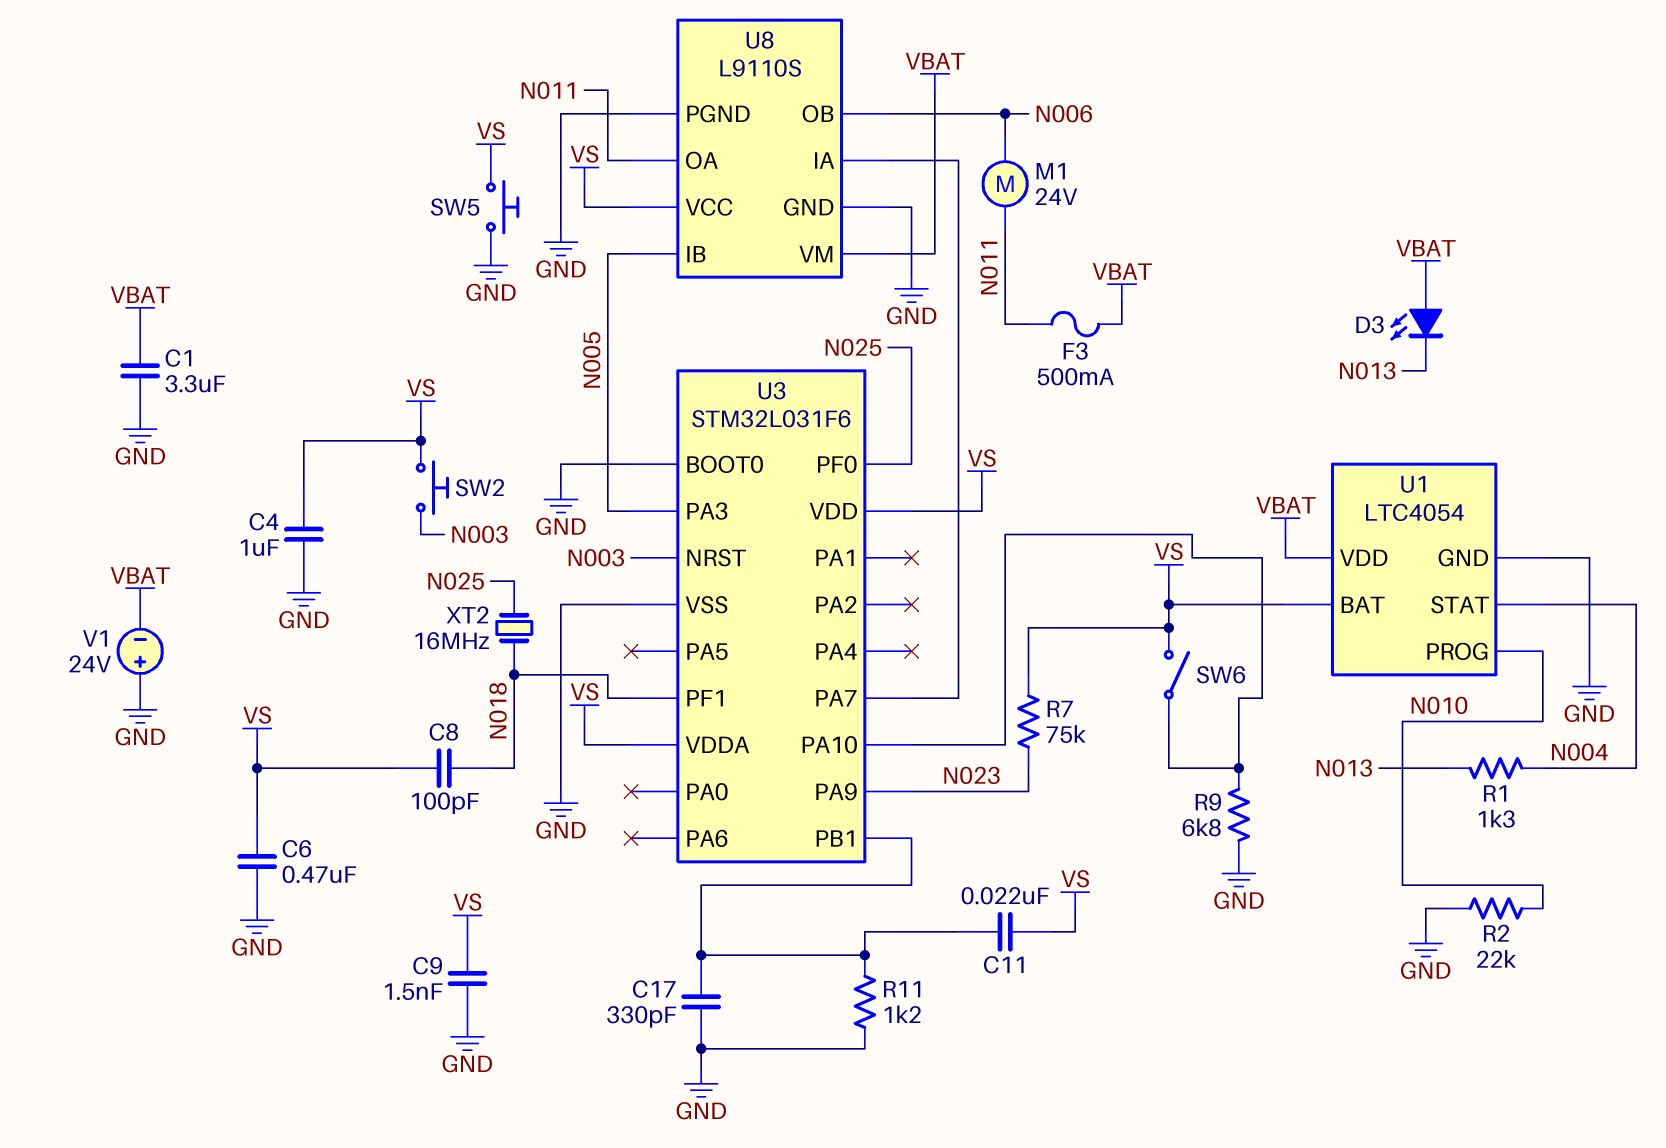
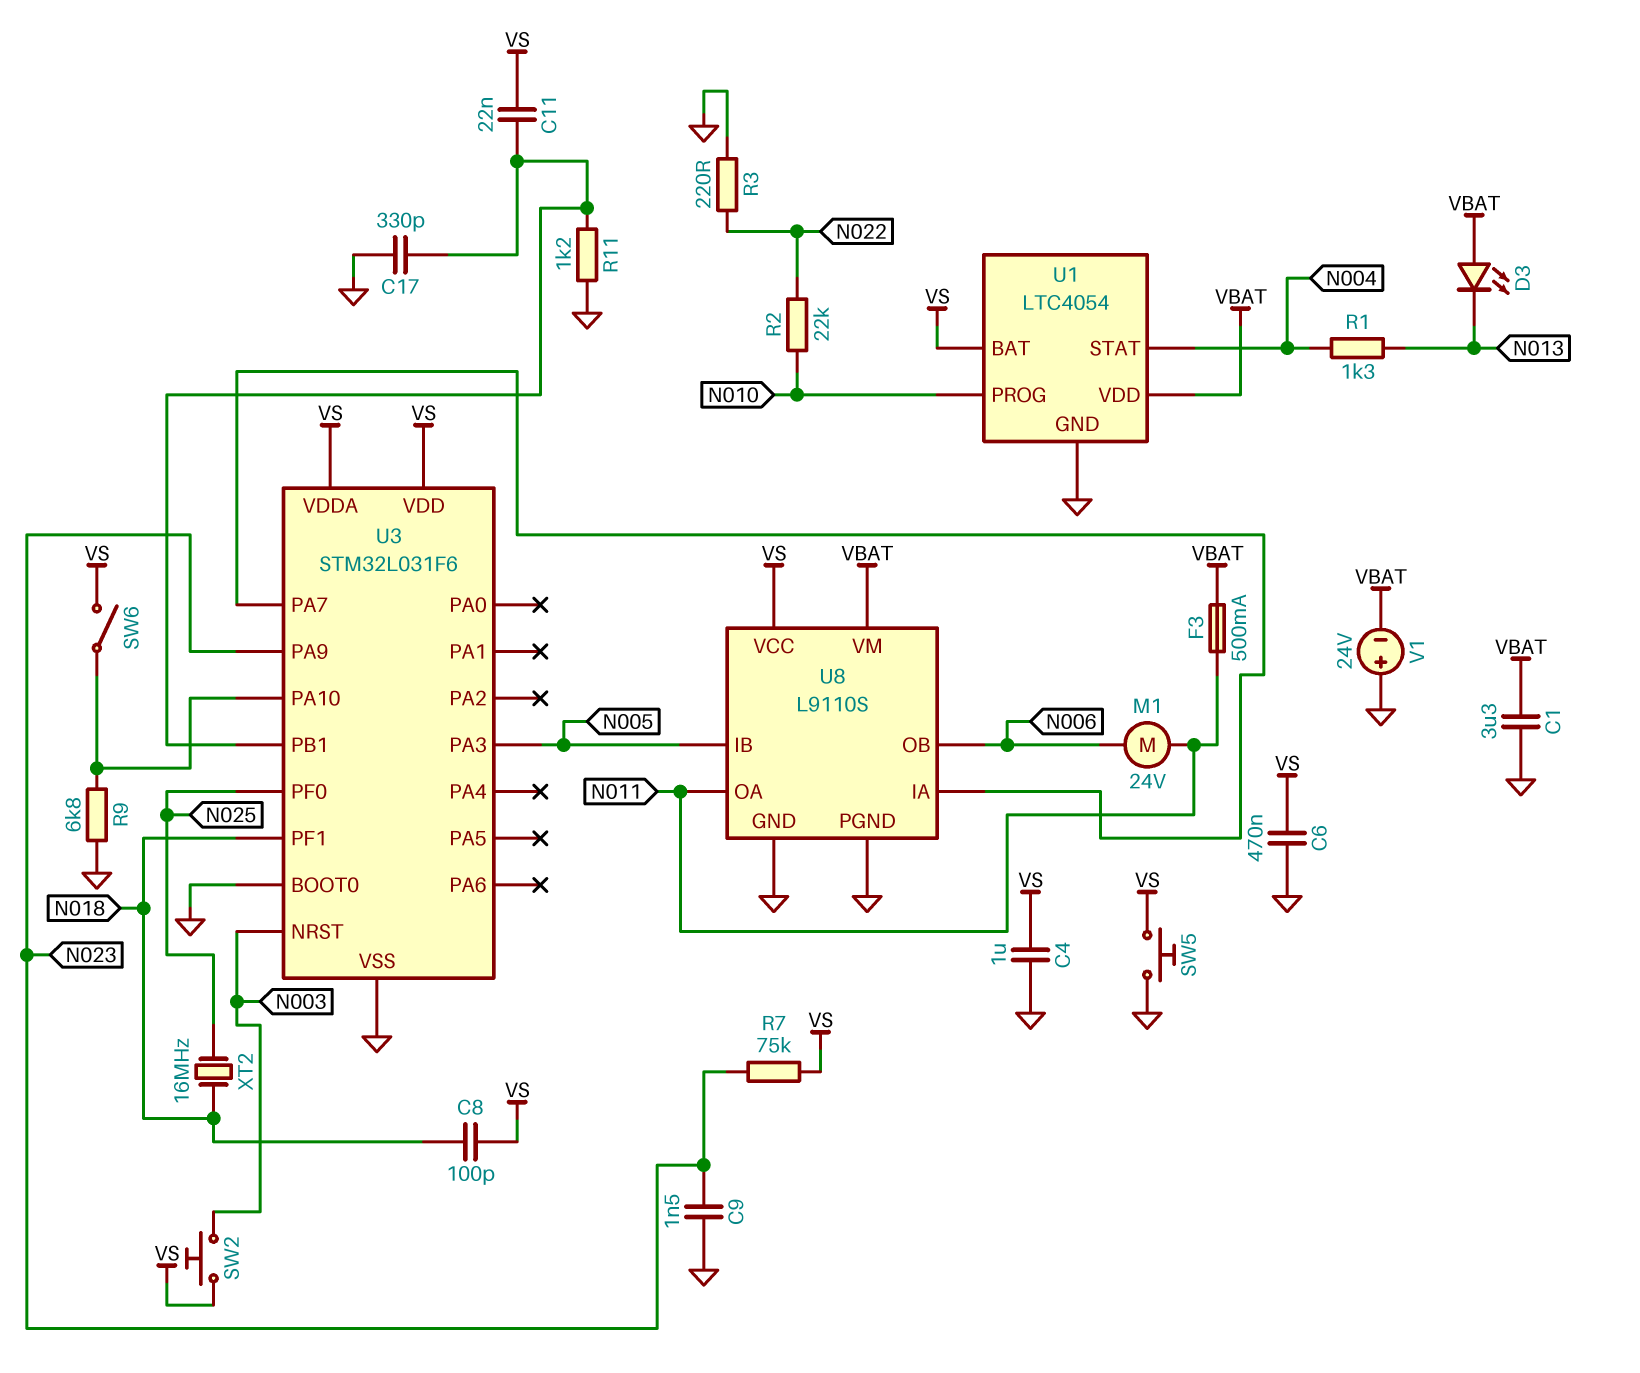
C9: 1.5nF (GND, VS) -> 1.5nF (GND, N023)
R2: 22k (GND, N010) -> 22k (N010, N022)
R3: none -> 220 (GND, N022)

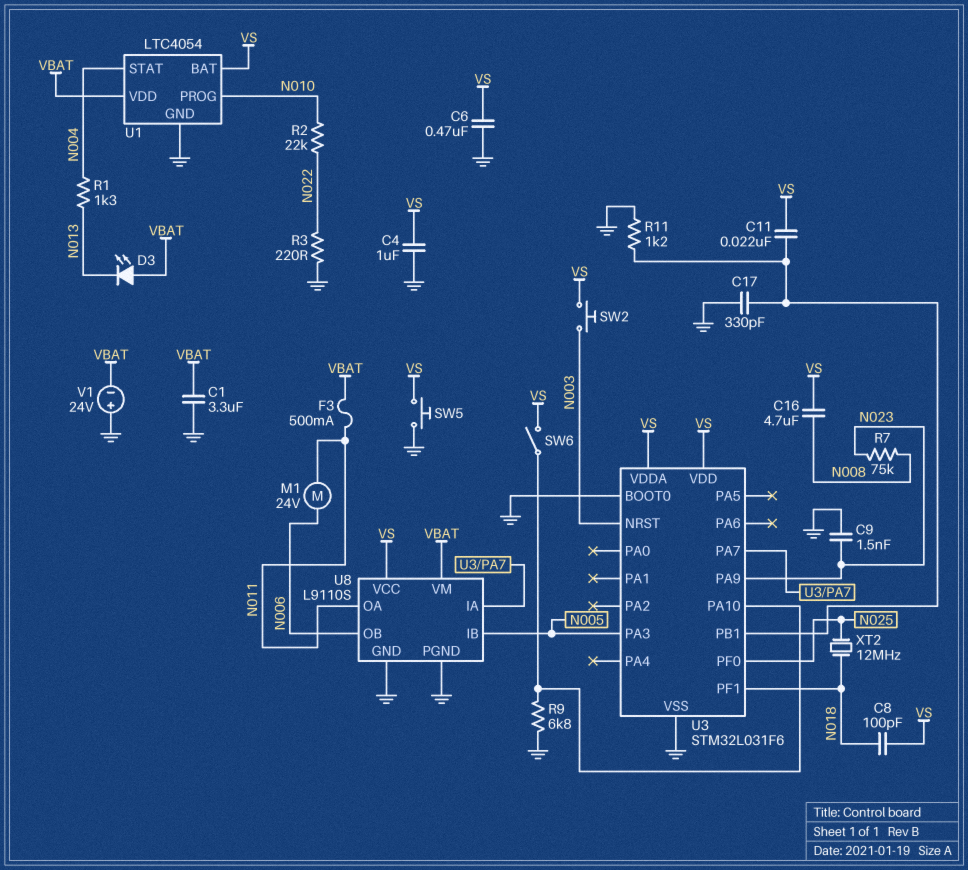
C16: none -> 4.7uF (N008, VS)
R7: 75k (N023, VS) -> 75k (N008, N023)
XT2: 16MHz (N018, N025) -> 12MHz (N018, N025)

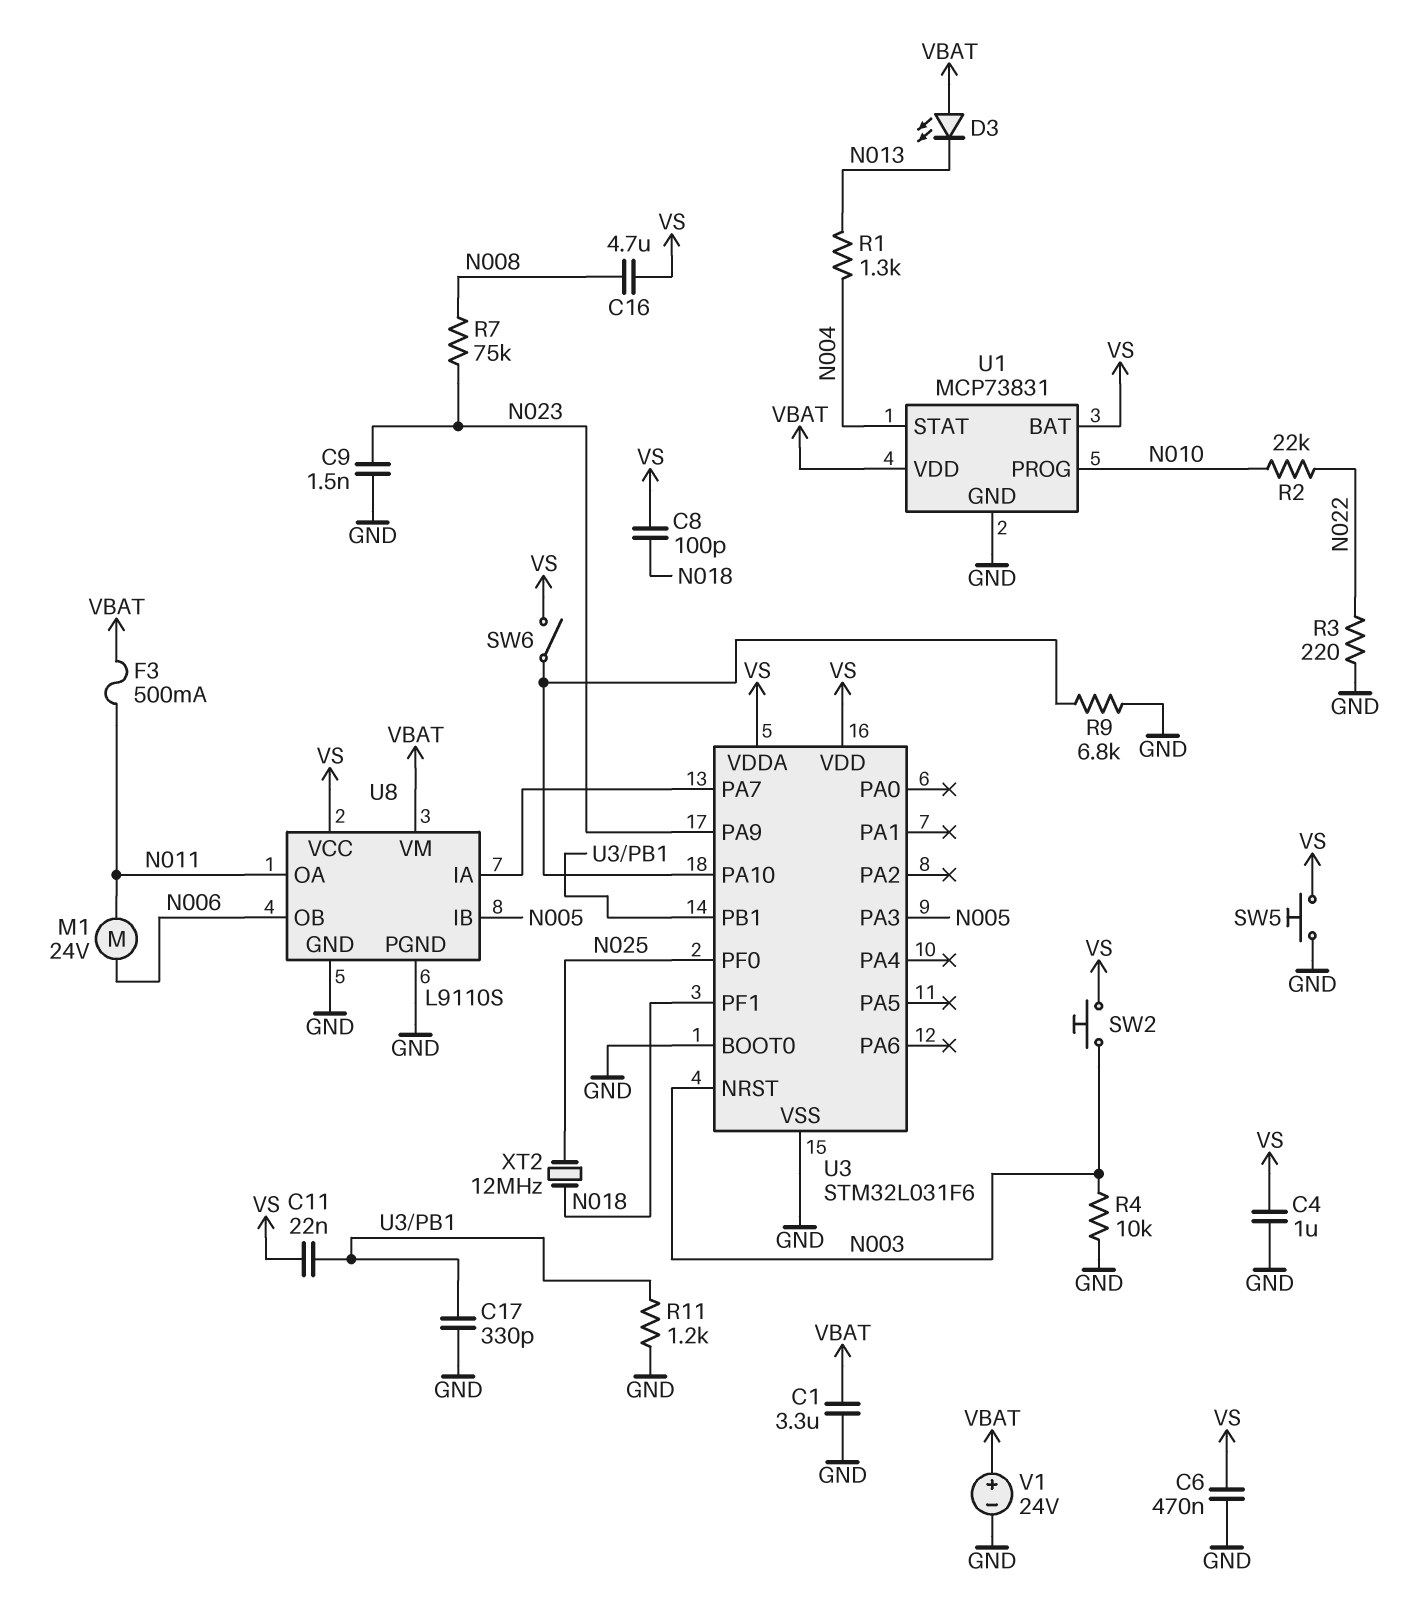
R4: none -> 10k (GND, N003)
U1: LTC4054 -> MCP73831
V1: 24V (plus GND, minus VBAT) -> 24V (plus VBAT, minus GND)

